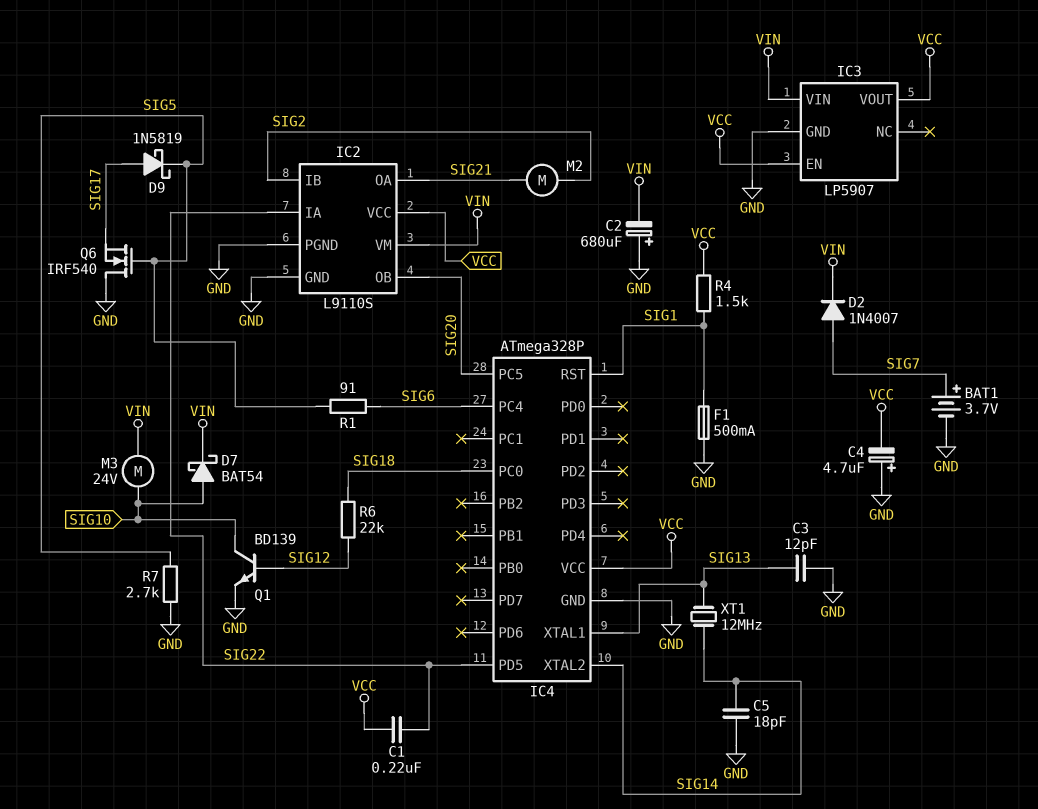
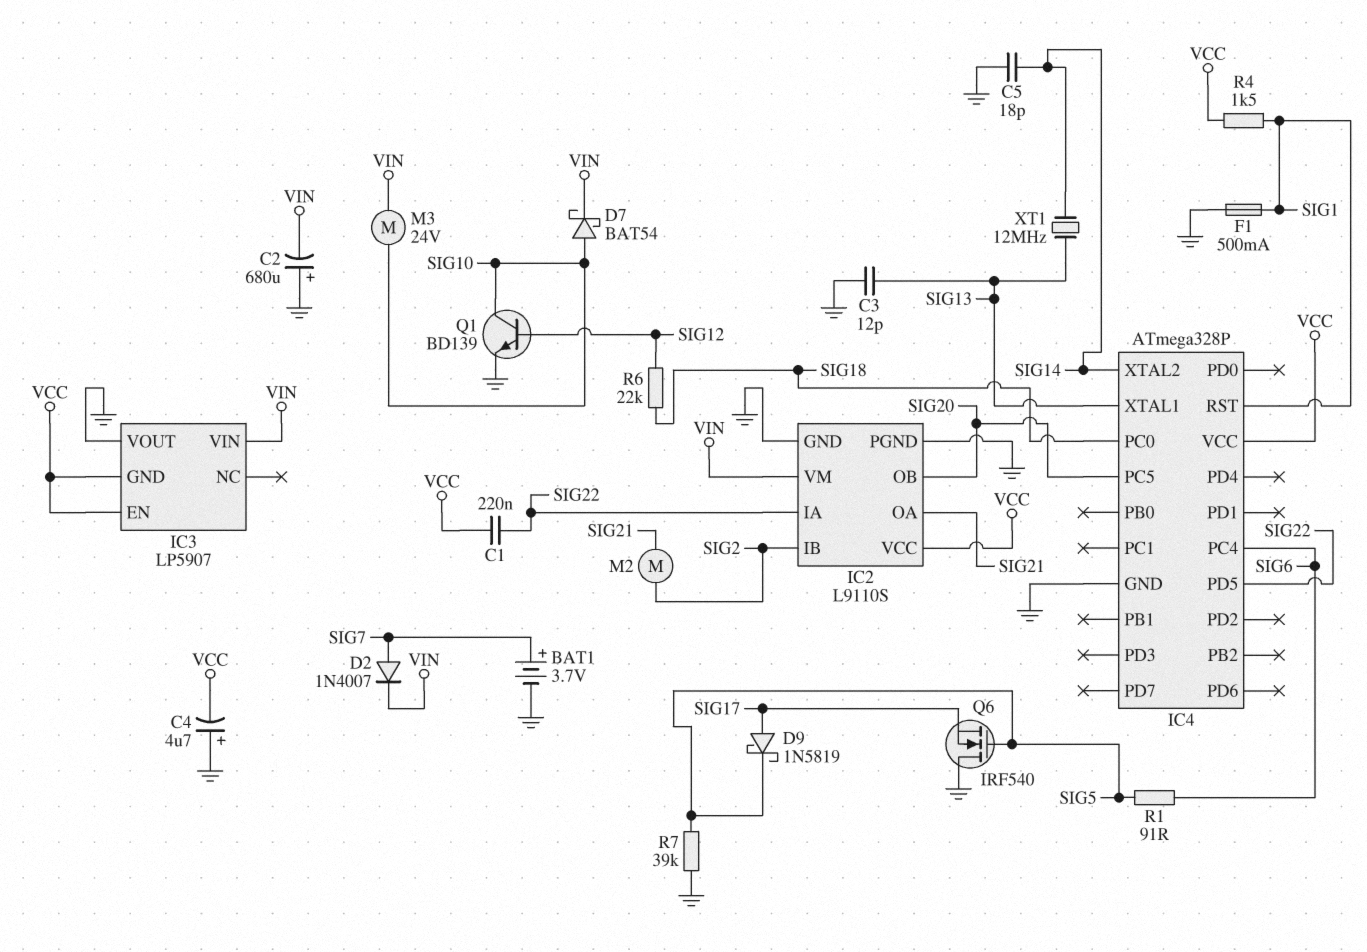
IC3 pin GND: GND -> VCC
IC3 pin VOUT: VCC -> GND
R7: 2.7k (GND, SIG5) -> 39k (GND, SIG5)

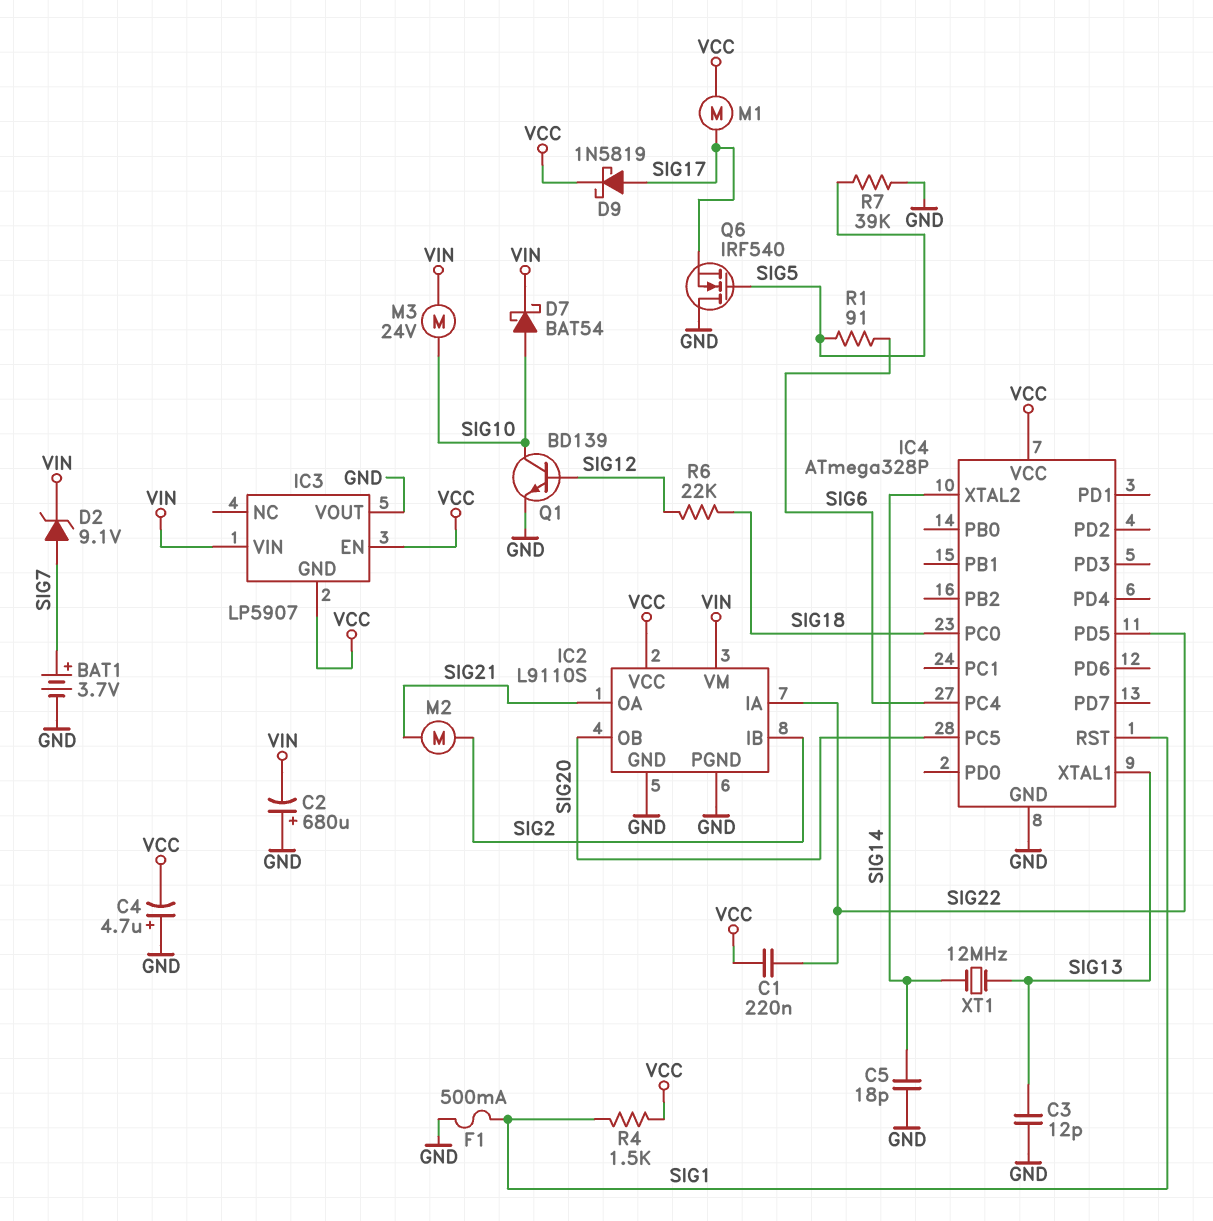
D2: diode 1N4007 (A SIG7, K VIN) -> zener 9.1V (A SIG7, K VIN)
D9: schottky 1N5819 (A SIG17, K SIG5) -> schottky 1N5819 (A SIG17, K VCC)
M1: none -> motor (SIG17, VCC)

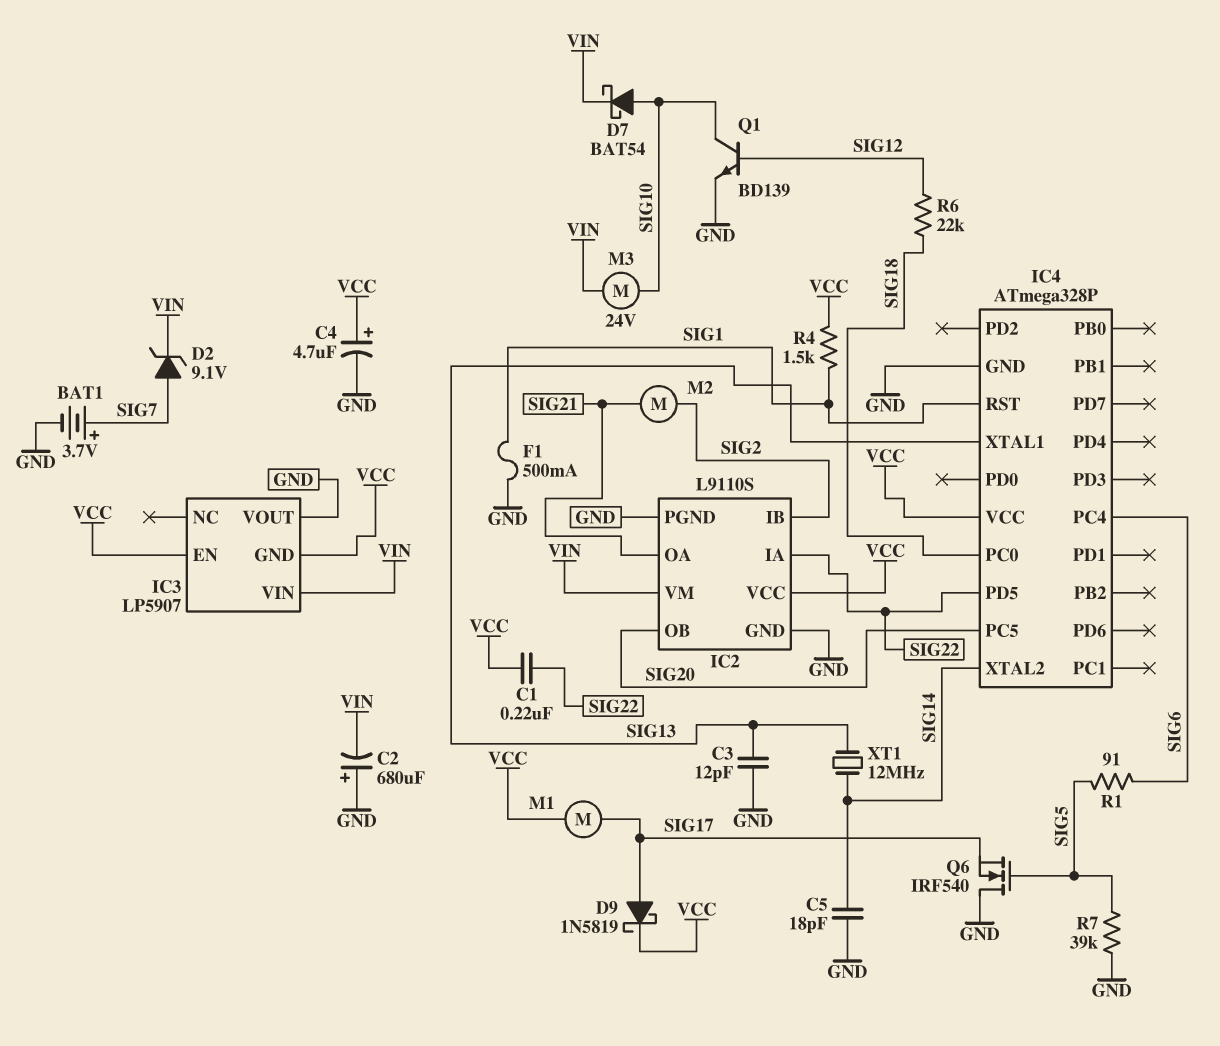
C4: 4.7uF (plus GND, minus VCC) -> 4.7uF (plus VCC, minus GND)

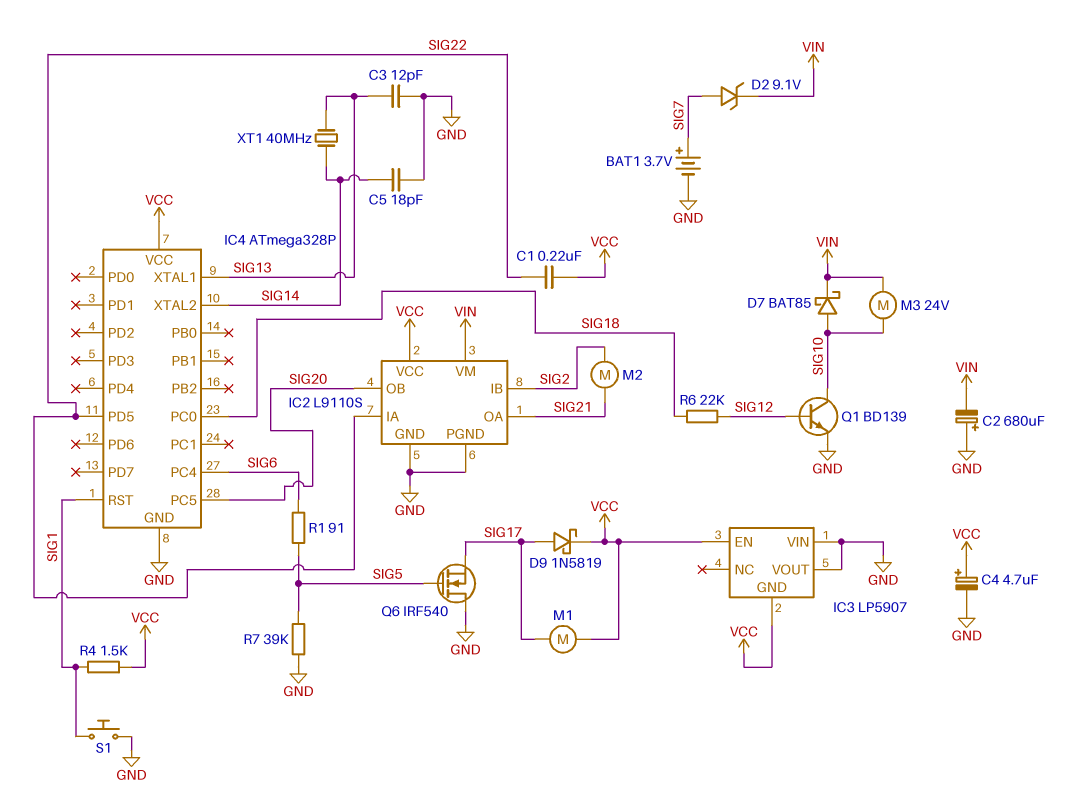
D7: schottky BAT54 (A SIG10, K VIN) -> schottky BAT85 (A SIG10, K VIN)
F1: 500mA (GND, SIG1) -> none
IC3 pin VIN: VIN -> GND
S1: none -> button (GND, SIG1)
XT1: 12MHz (SIG13, SIG14) -> 40MHz (SIG13, SIG14)

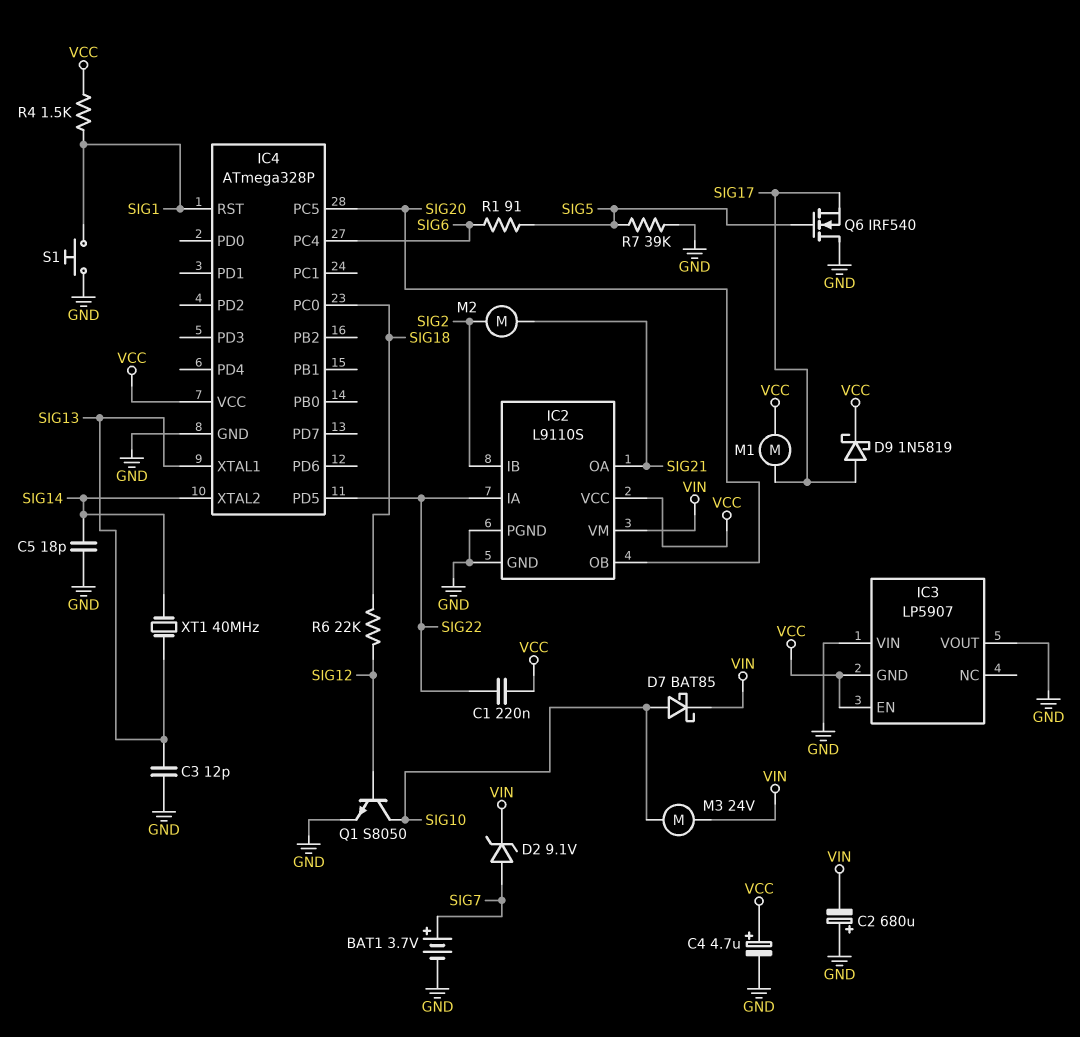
Q1: NPN BD139 (B SIG12, C SIG10, E GND) -> NPN S8050 (B SIG12, C SIG10, E GND)

